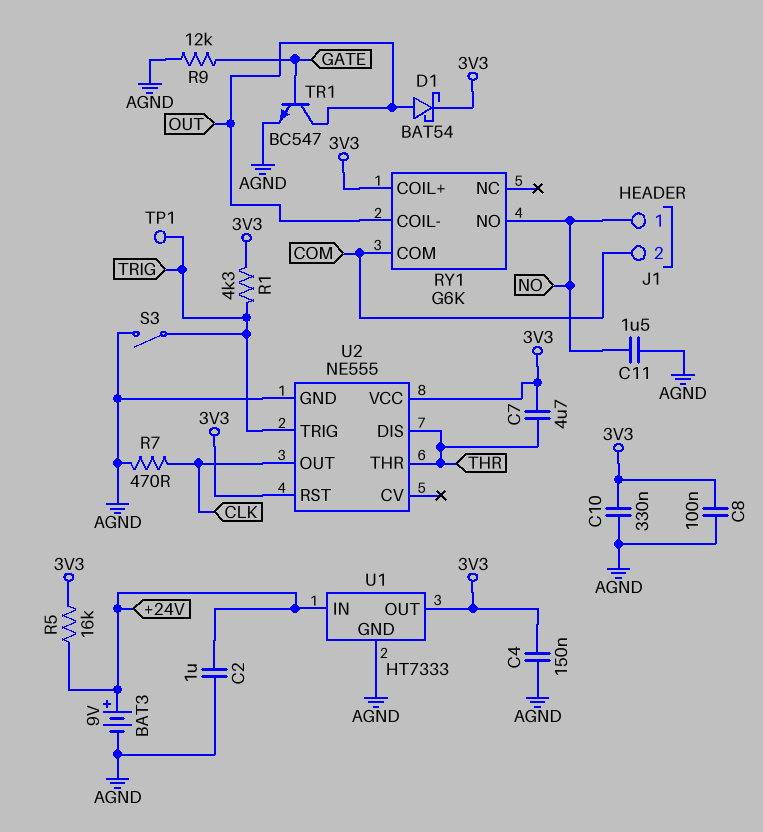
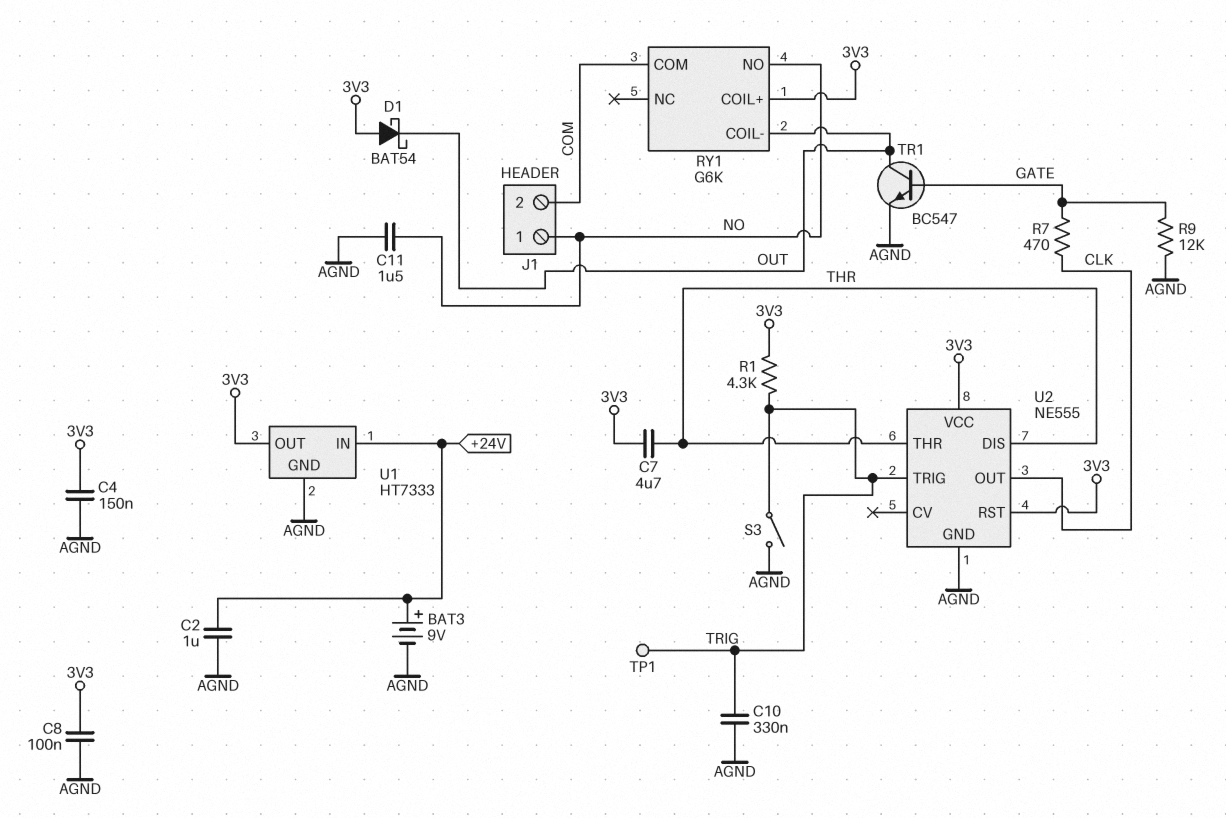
C10: 330nF (3V3, AGND) -> 330nF (AGND, TRIG)
D1: schottky BAT54 (A OUT, K 3V3) -> schottky BAT54 (A 3V3, K OUT)
R5: 16k (+24V, 3V3) -> none
R7: 470 (AGND, CLK) -> 470 (CLK, GATE)

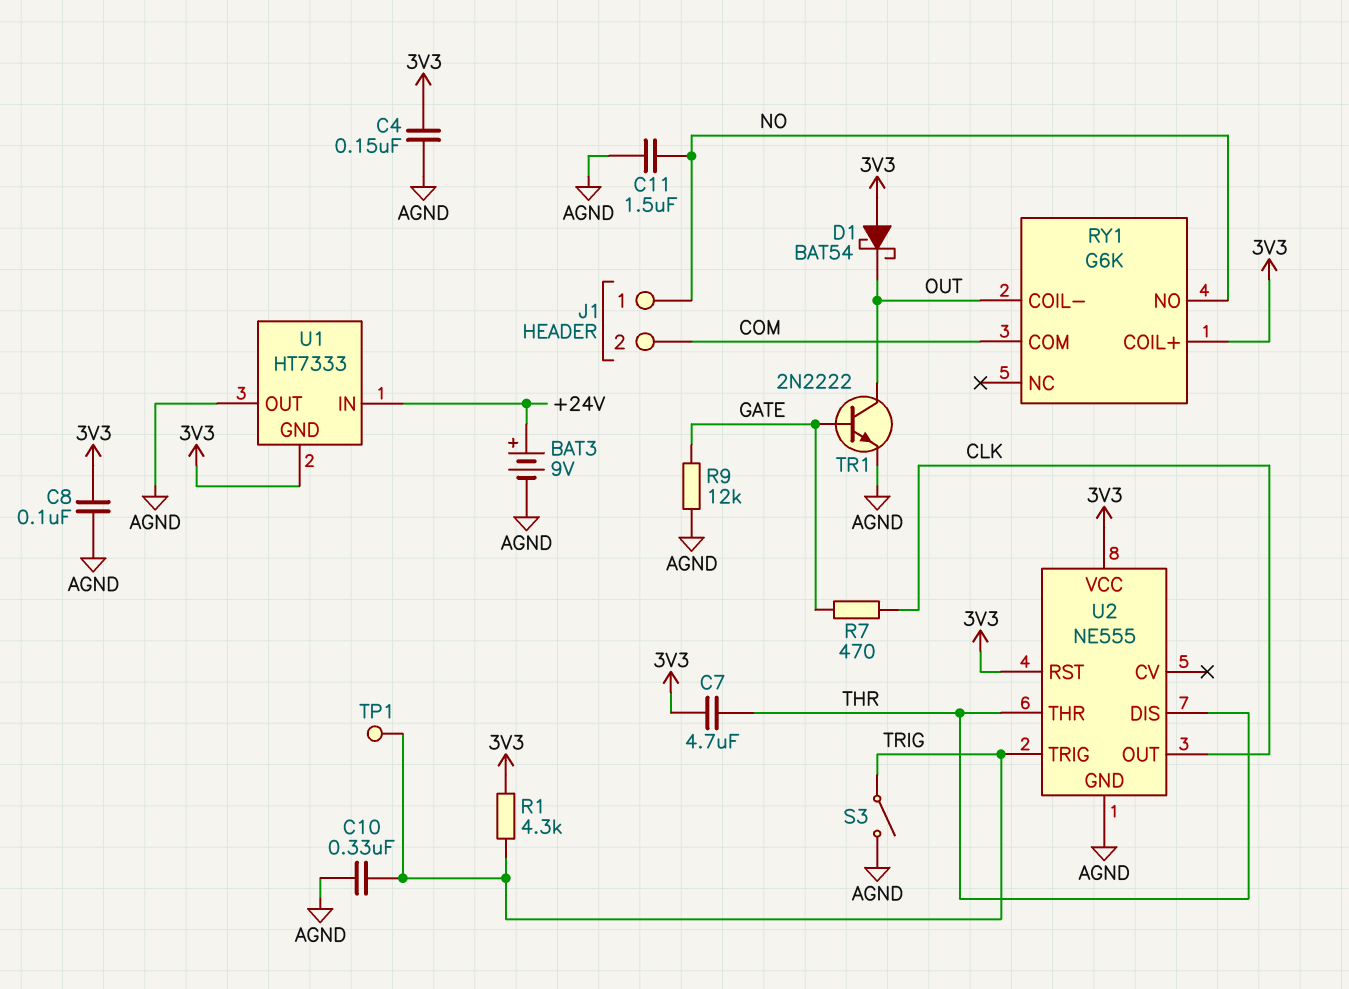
C2: 1uF (+24V, AGND) -> none
TR1: NPN BC547 (B GATE, C OUT, E AGND) -> NPN 2N2222 (B GATE, C OUT, E AGND)
U1 pin GND: AGND -> 3V3
U1 pin OUT: 3V3 -> AGND

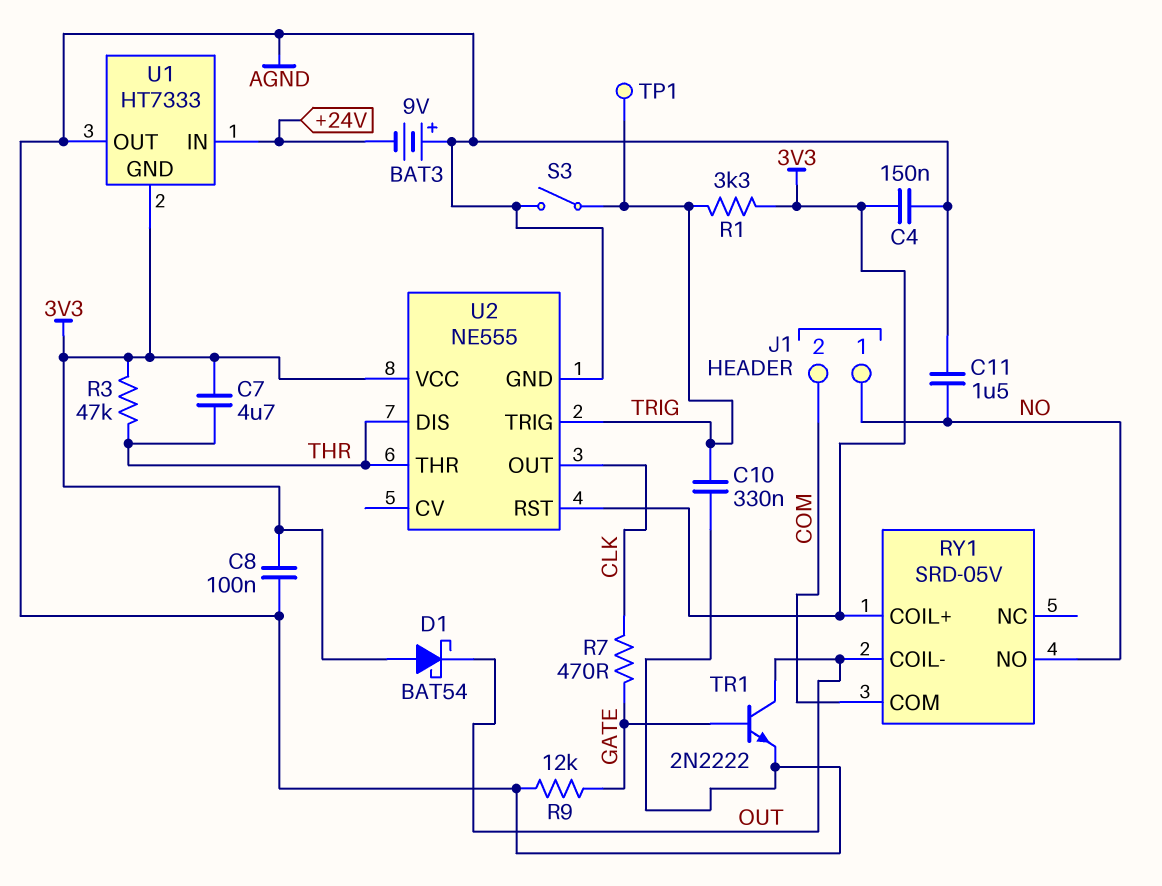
BAT3: 9V (plus +24V, minus AGND) -> 9V (plus AGND, minus +24V)
R1: 4.3k (3V3, TRIG) -> 3.3k (3V3, TRIG)
R3: none -> 47k (3V3, THR)
RY1: G6K -> SRD-05V

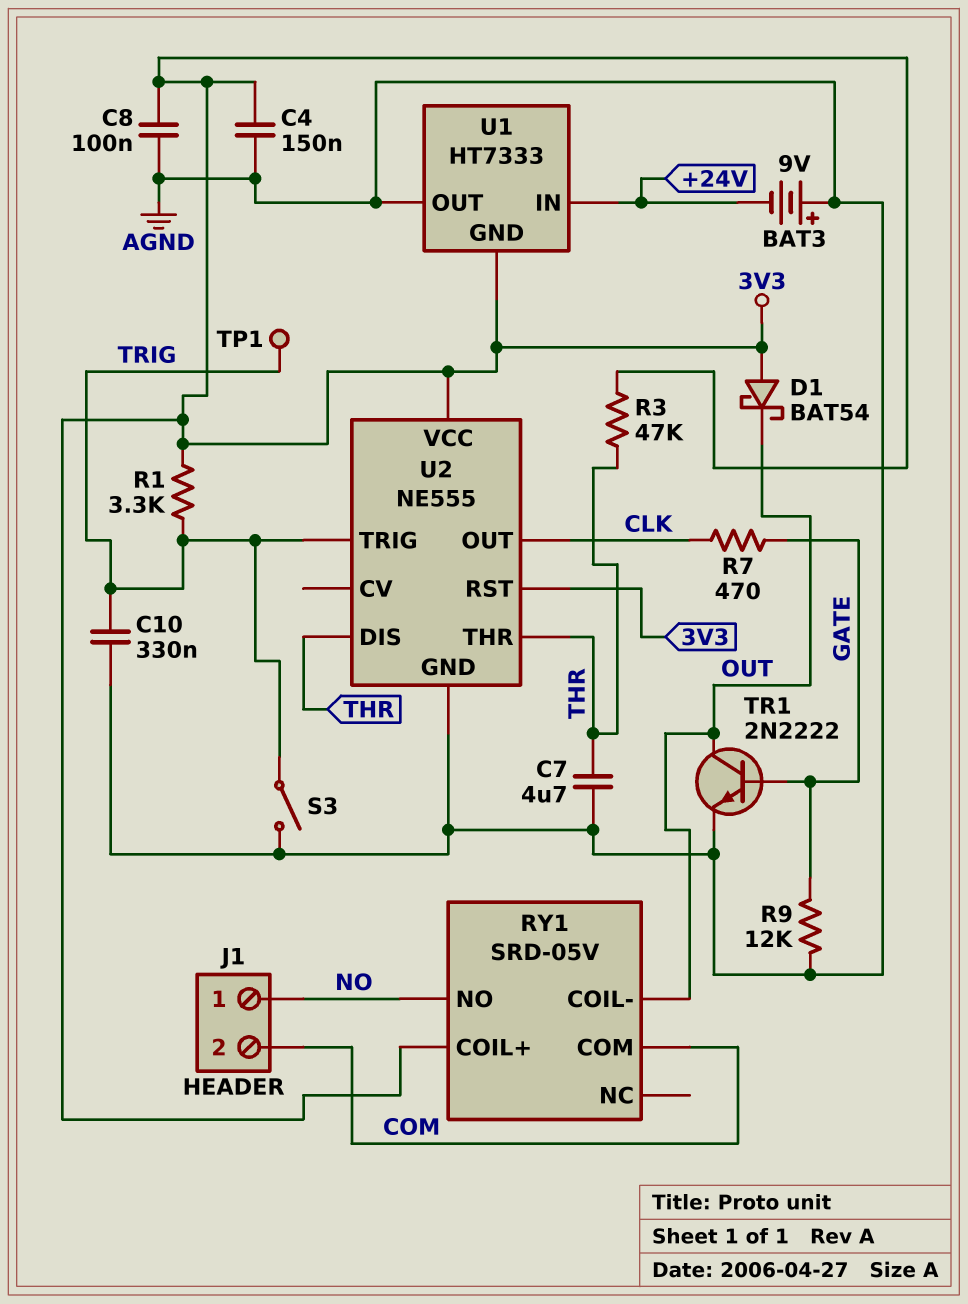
C7: 4.7uF (3V3, THR) -> 4.7uF (AGND, THR)
C11: 1.5uF (AGND, NO) -> none

